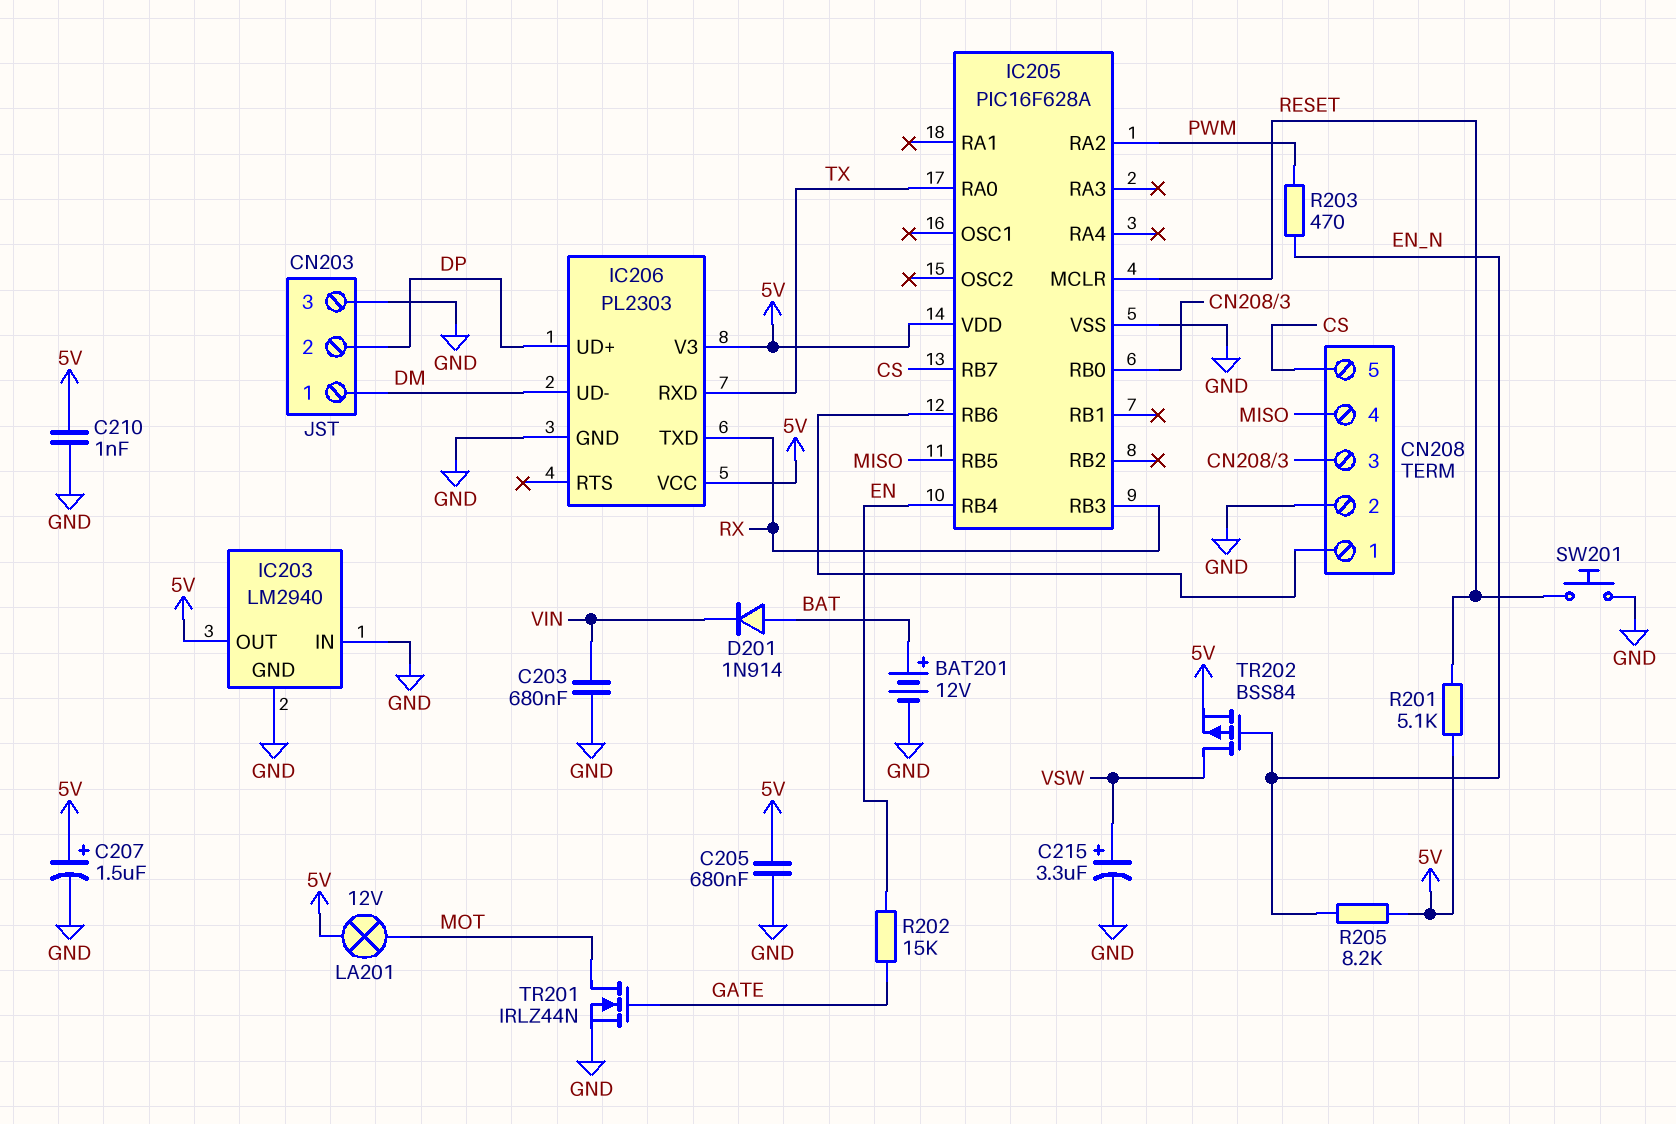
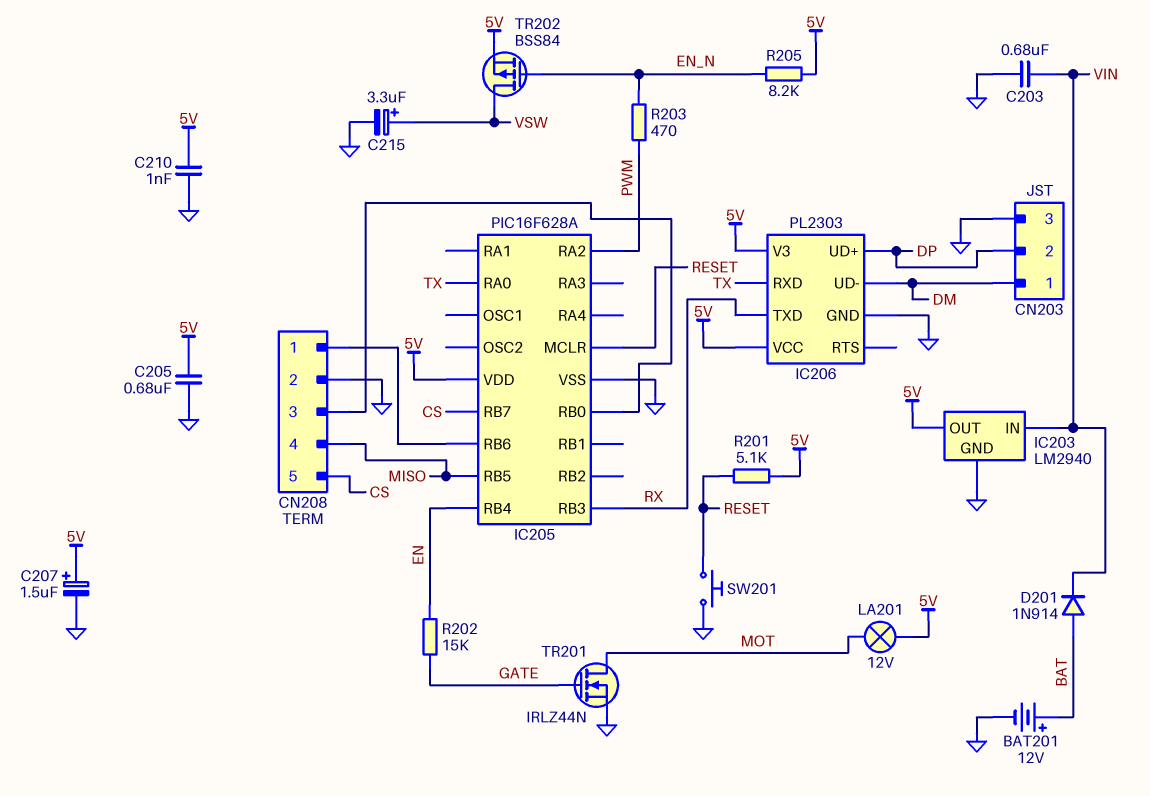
IC203 pin IN: GND -> VIN

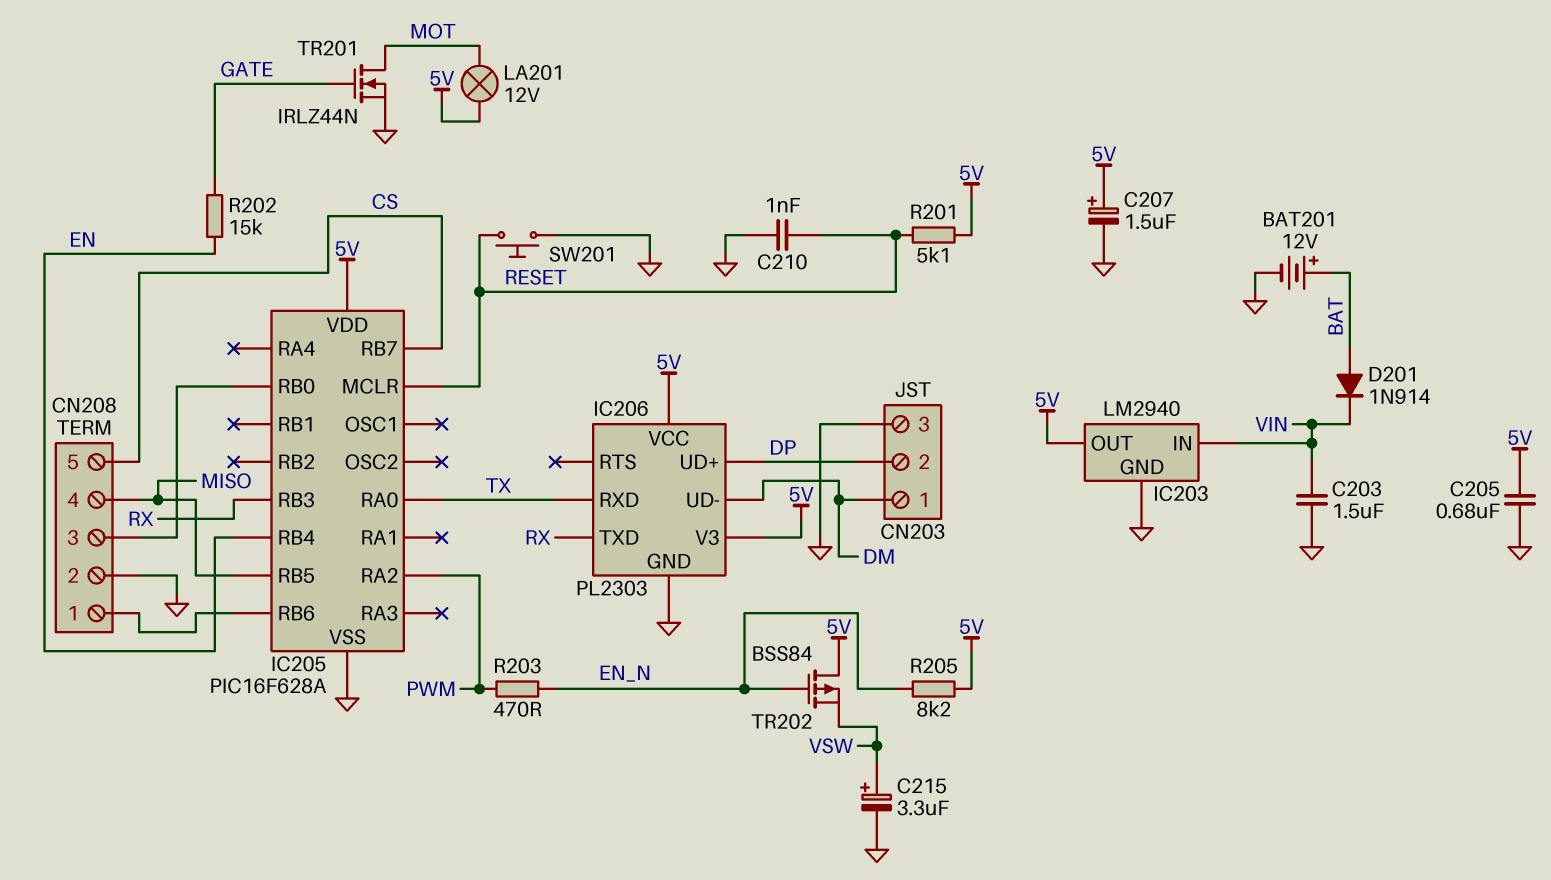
C203: 680nF (GND, VIN) -> 1.5uF (GND, VIN)
C210: 1nF (5V, GND) -> 1nF (GND, RESET)
TR202: PMOS BSS84 (G EN_N, D VSW, S 5V) -> PMOS BSS84 (G EN_N, D 5V, S VSW)

